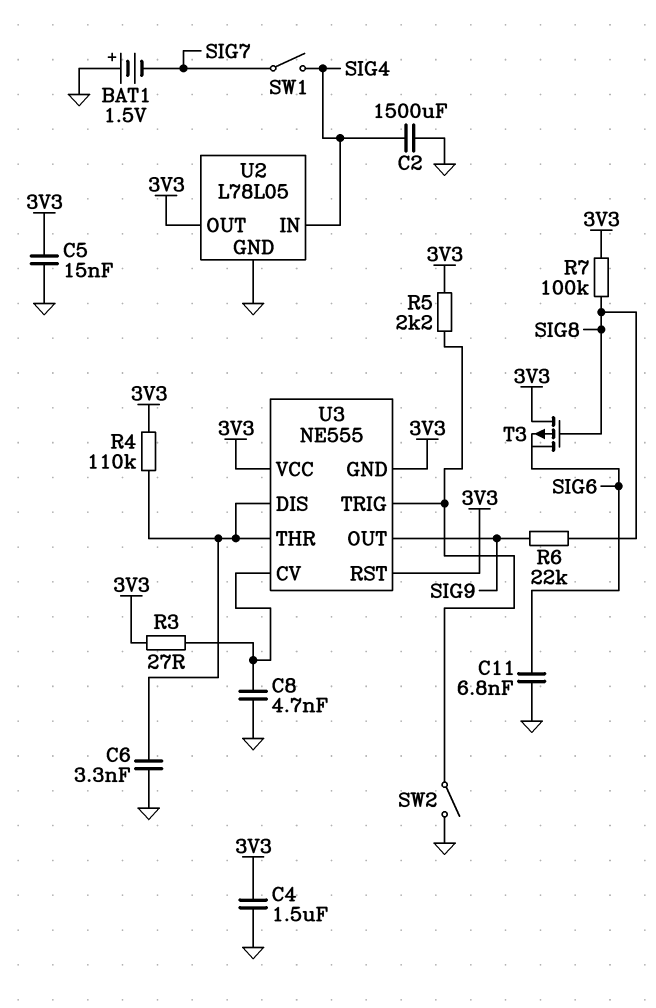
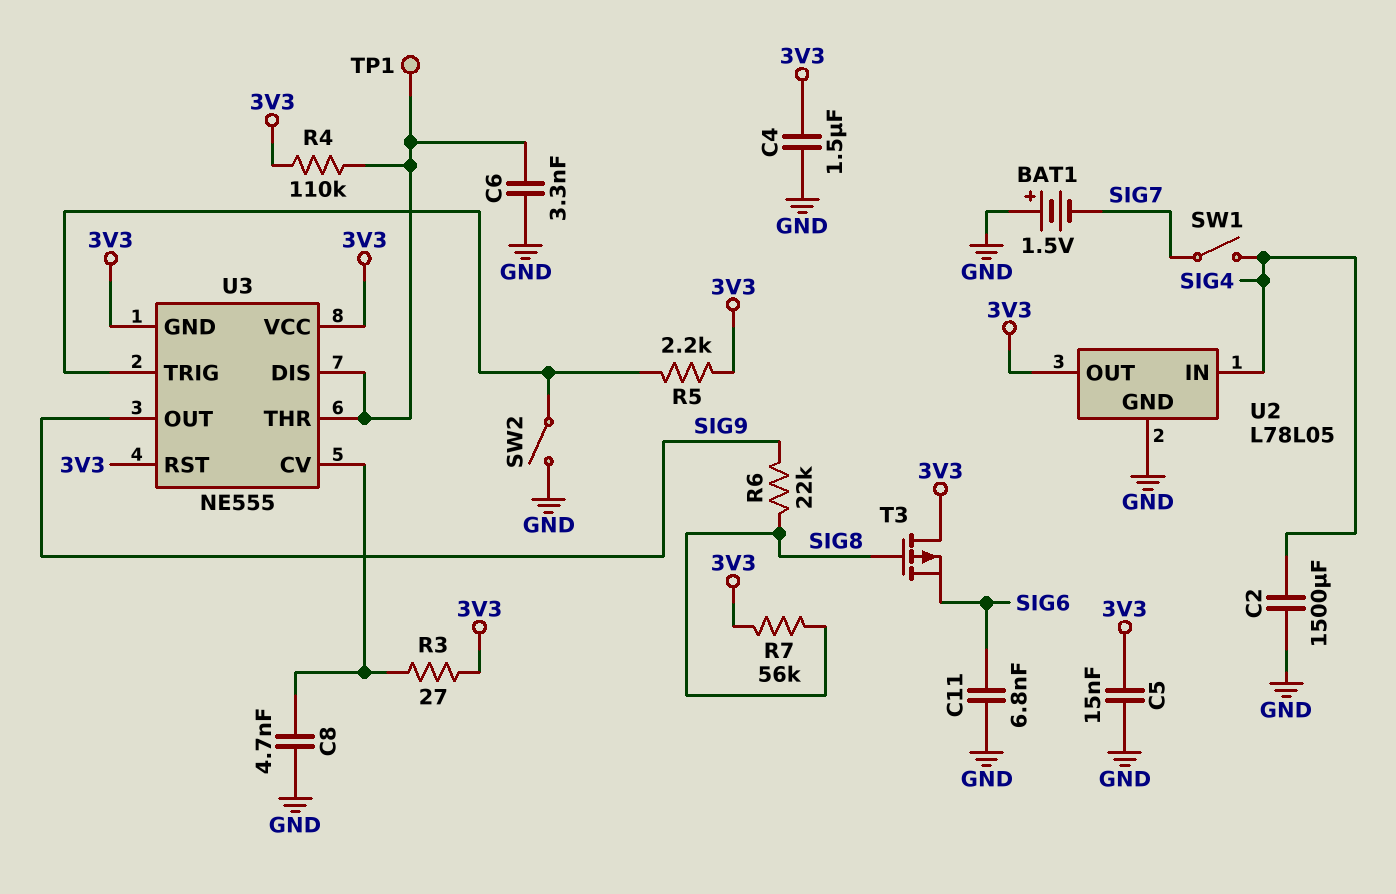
R7: 100k (3V3, SIG8) -> 56k (3V3, SIG8)
TP1: none -> test point (U3/DIS)

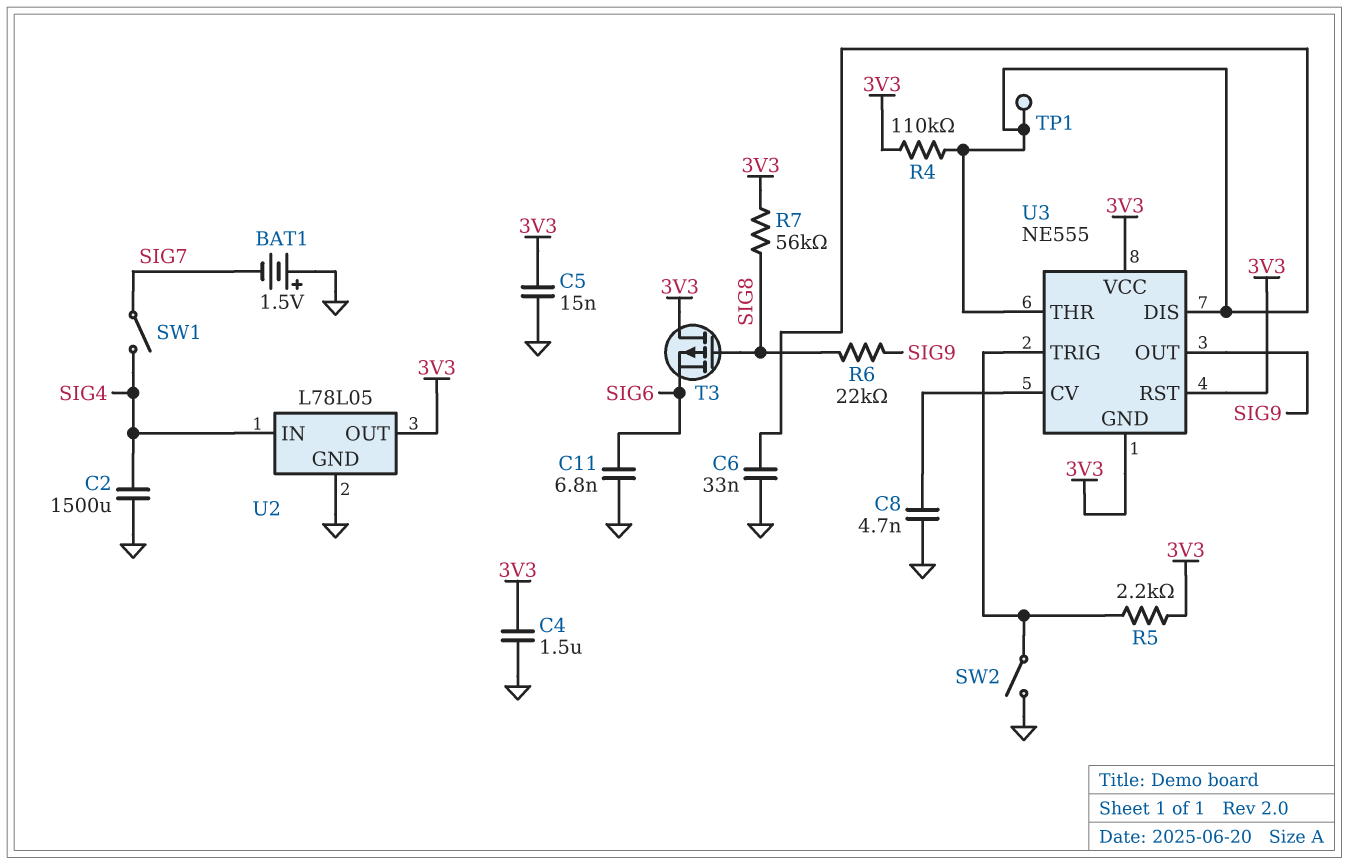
C6: 3.3nF (GND, U3/DIS) -> 33nF (GND, U3/DIS)
R3: 27 (3V3, U3/CV) -> none

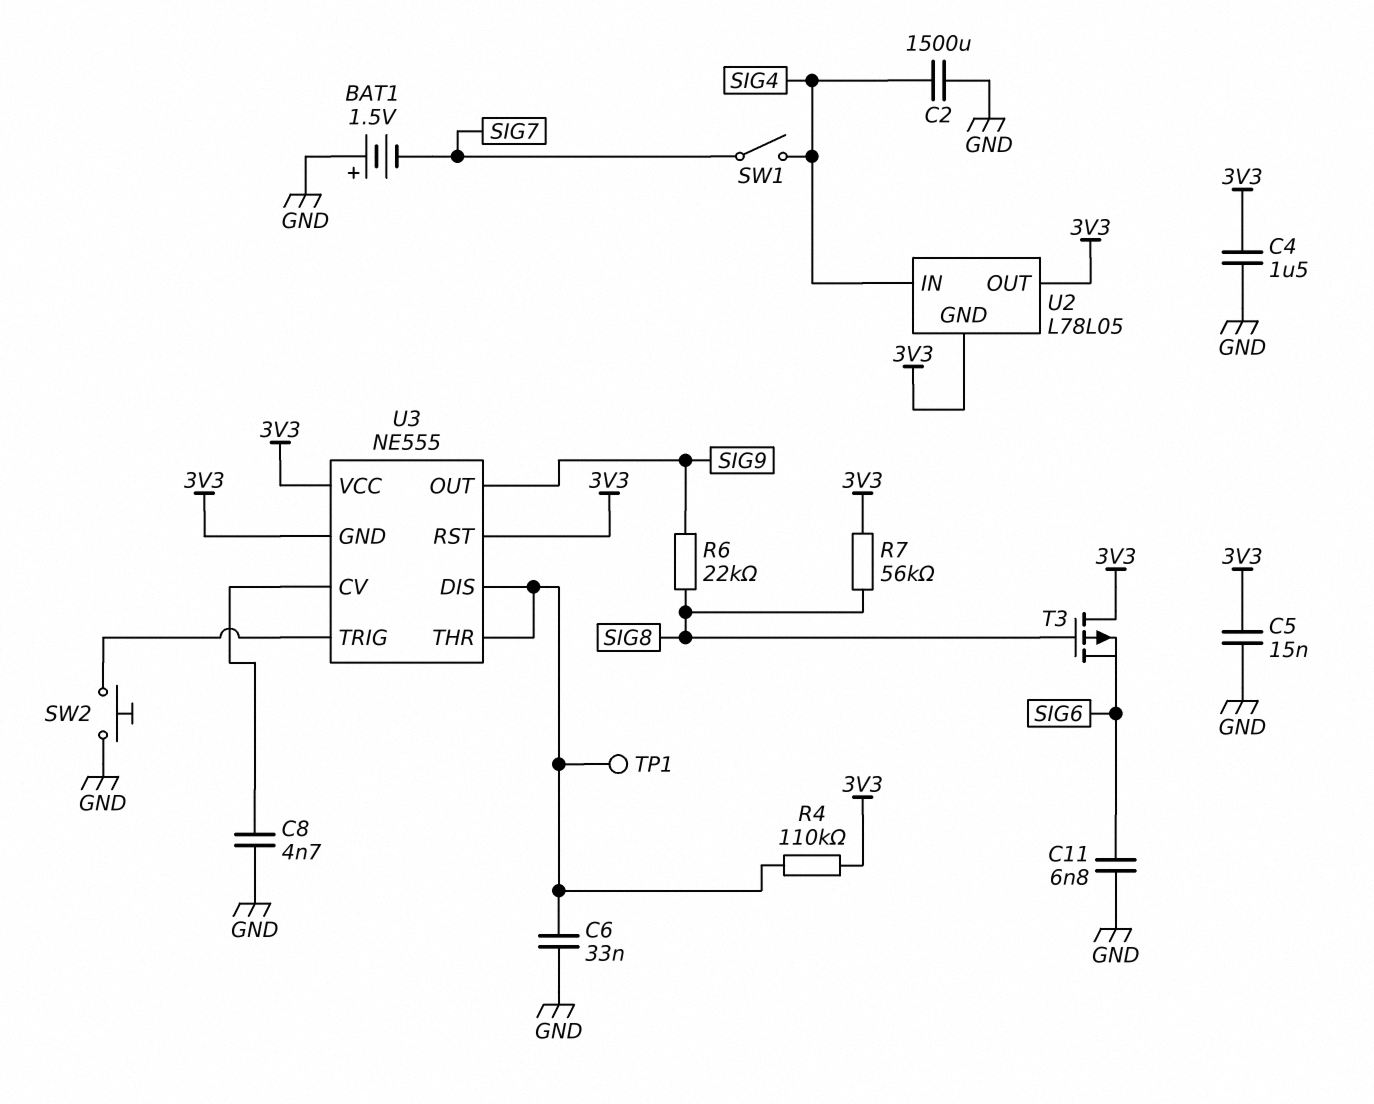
R5: 2.2k (3V3, U3/TRIG) -> none
SW2: switch (GND, U3/TRIG) -> button (GND, U3/TRIG)
U2 pin GND: GND -> 3V3

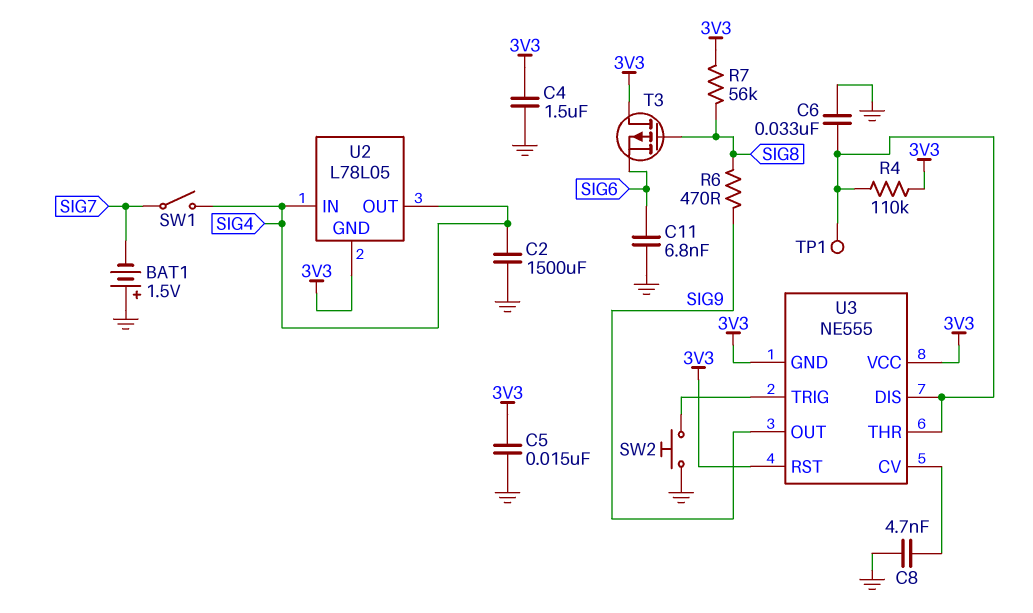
R6: 22k (SIG8, SIG9) -> 470 (SIG8, SIG9)
U2 pin OUT: 3V3 -> SIG4

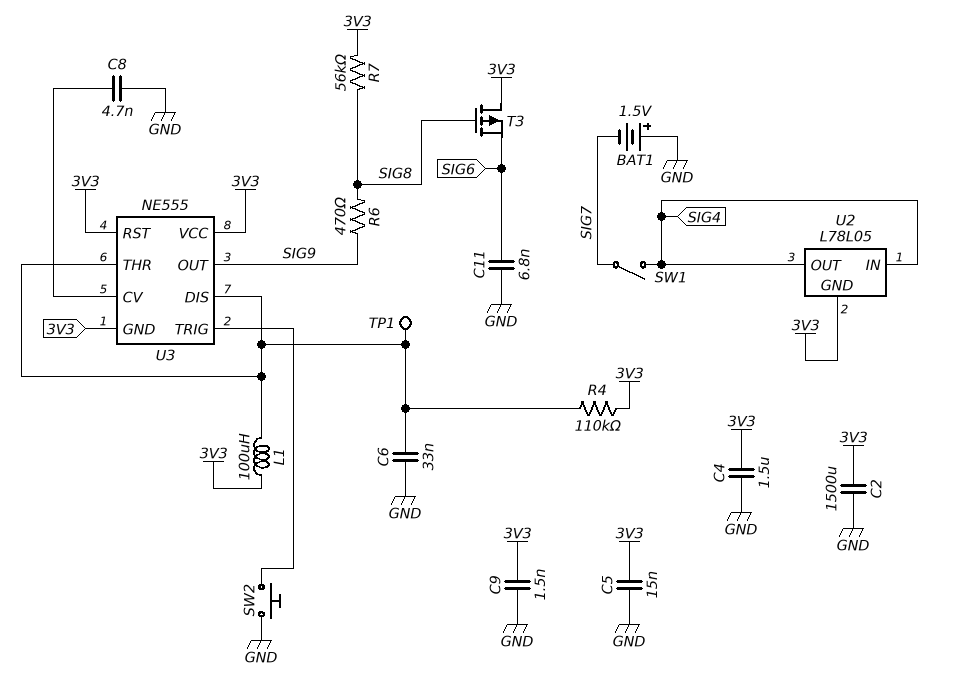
C2: 1500uF (GND, SIG4) -> 1500uF (3V3, GND)
C9: none -> 1.5nF (3V3, GND)
L1: none -> 100uH (3V3, U3/DIS)

